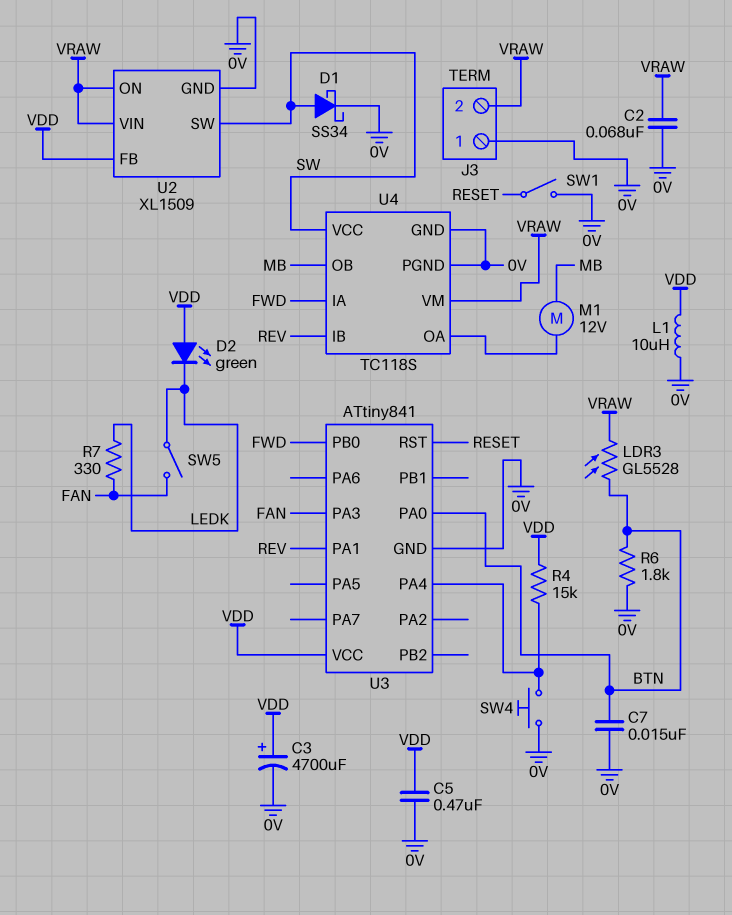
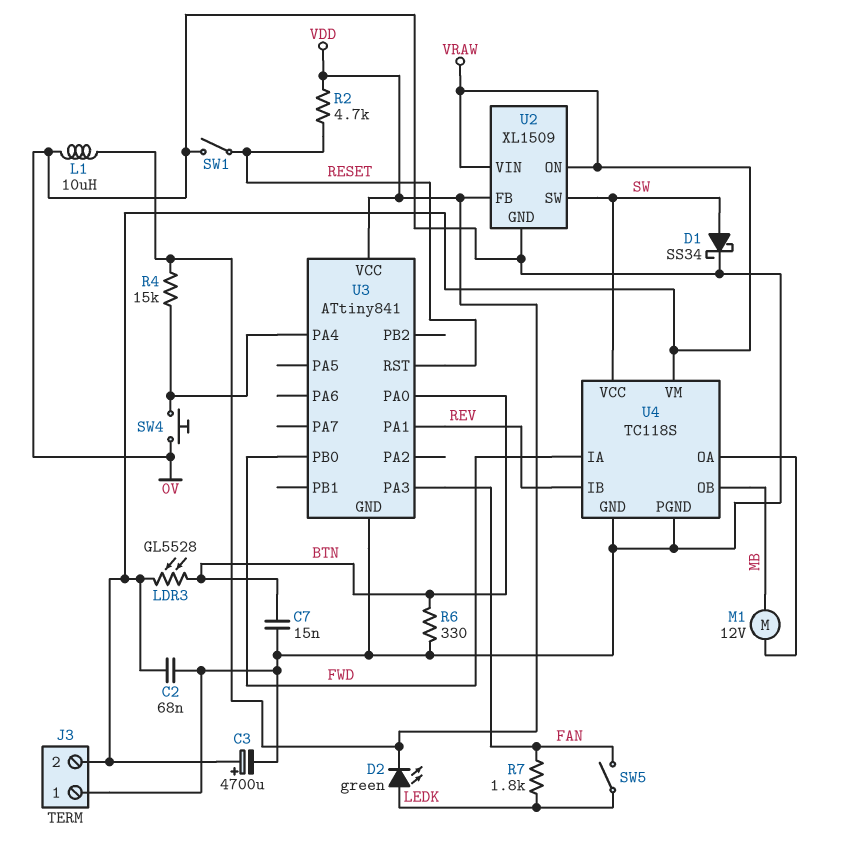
C3: 4700uF (plus VDD, minus 0V) -> 4700uF (plus VRAW, minus 0V)
C5: 470nF (0V, VDD) -> none
D2: LED green (A VDD, K LEDK) -> LED green (A LEDK, K VDD)
R2: none -> 4.7k (RESET, VDD)
R6: 1.8k (0V, BTN) -> 330 (0V, BTN)
R7: 330 (FAN, LEDK) -> 1.8k (FAN, LEDK)

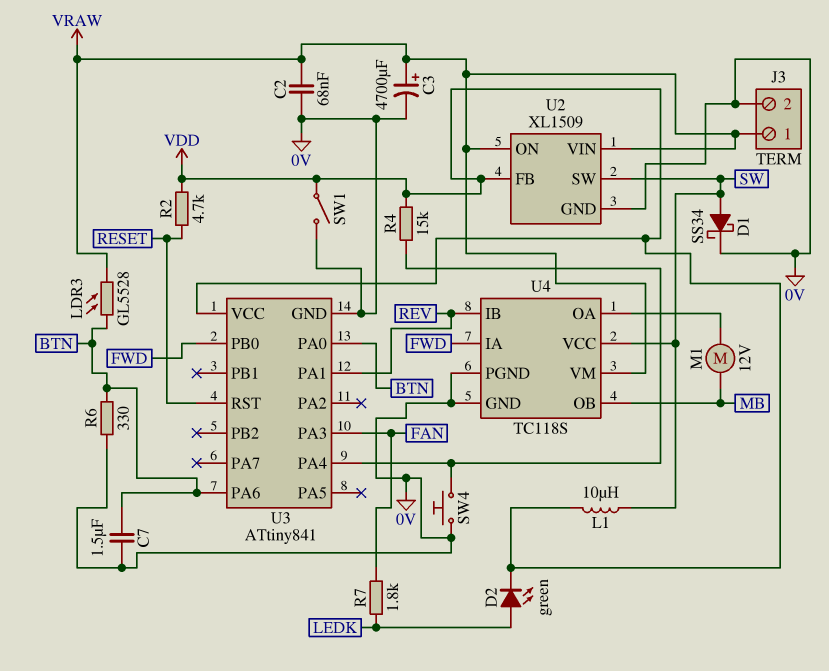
C7: 15nF (0V, BTN) -> 1.5uF (0V, BTN)
J3 pin 1: 0V -> VRAW
J3 pin 2: VRAW -> 0V
L1: 10uH (0V, VDD) -> 10uH (SW, VDD)
SW1: switch (0V, RESET) -> switch (0V, VDD)
SW5: switch (FAN, LEDK) -> none
U3 pin PA6: none -> BTN

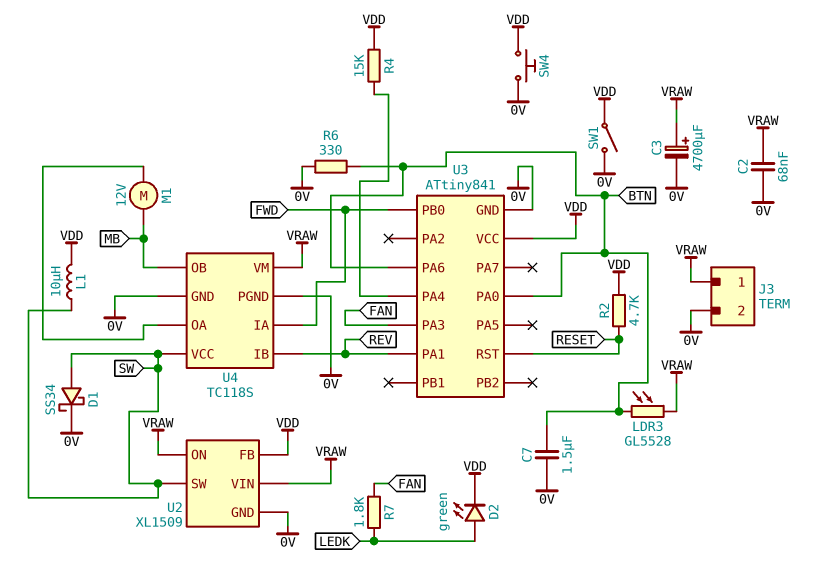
SW4: button (0V, U3/PA4) -> button (0V, VDD)

